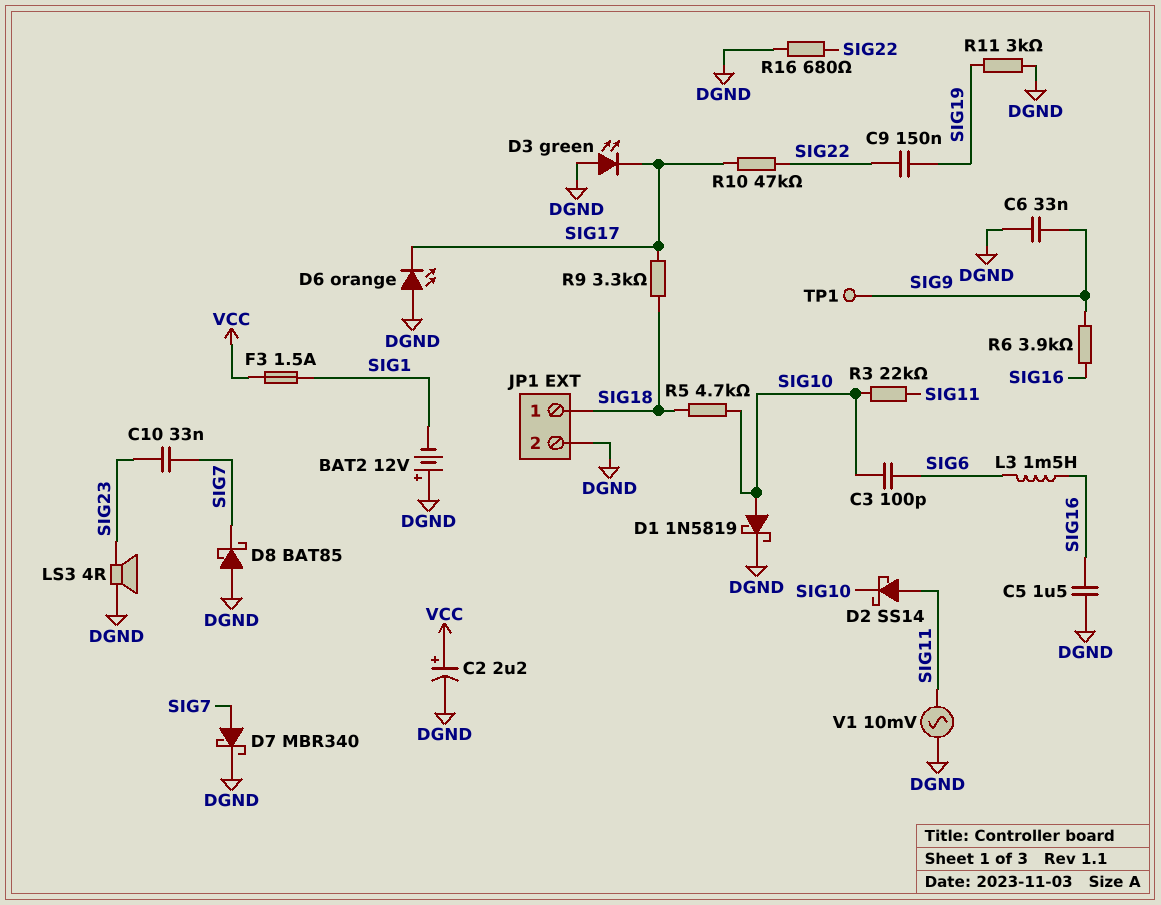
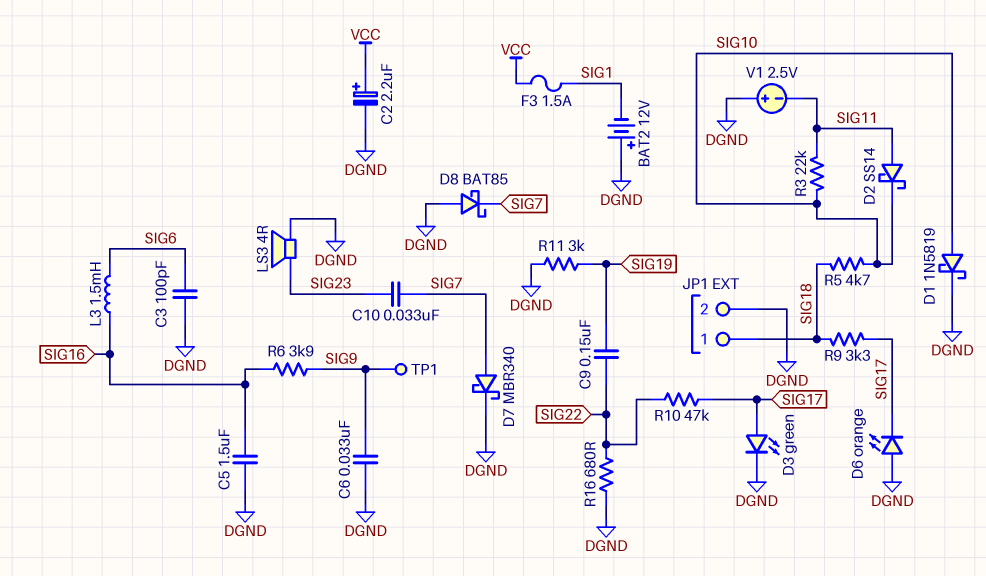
C3: 100pF (SIG6, SIG10) -> 100pF (DGND, SIG6)
D3: LED green (A DGND, K SIG17) -> LED green (A SIG17, K DGND)
V1: AC 10mV (DGND, SIG11) -> 2.5V (plus DGND, minus SIG11)

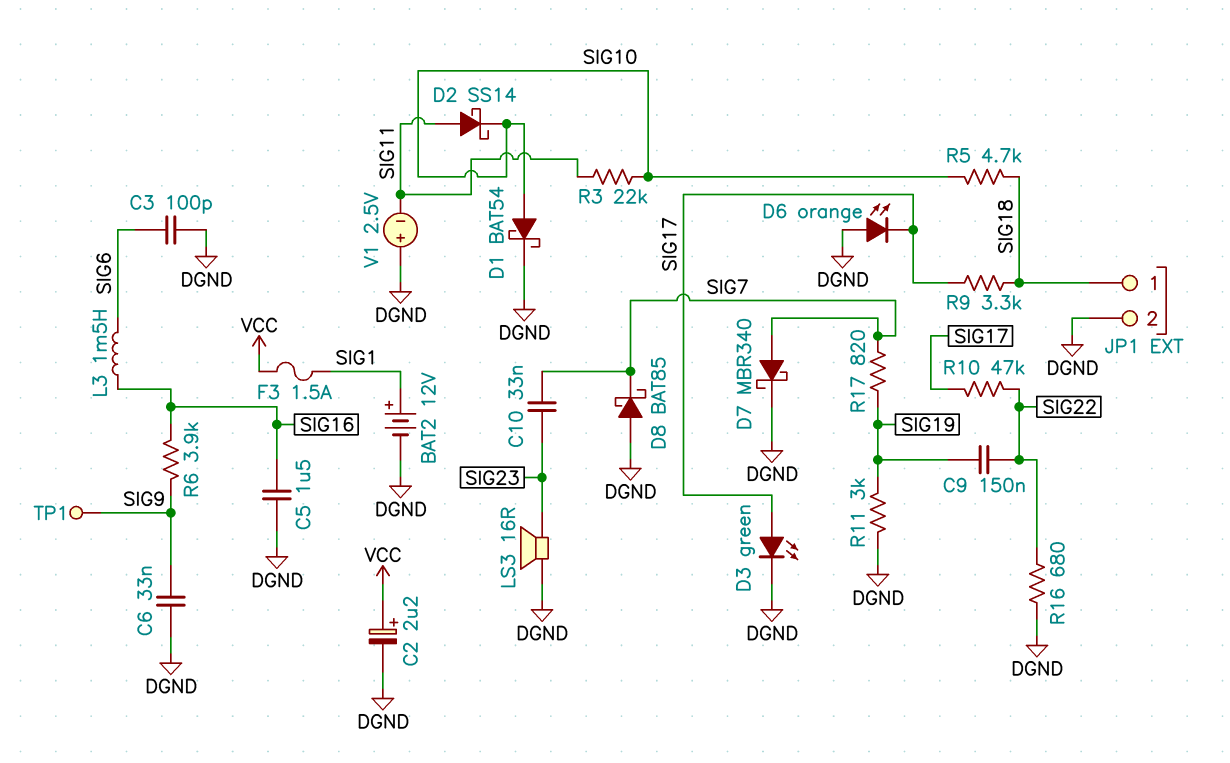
BAT2: 12V (plus DGND, minus SIG1) -> 12V (plus SIG1, minus DGND)
D1: schottky 1N5819 (A SIG10, K DGND) -> schottky BAT54 (A SIG10, K DGND)
LS3: speaker 4R (DGND, SIG23) -> speaker 16R (DGND, SIG23)
R17: none -> 820 (SIG7, SIG19)

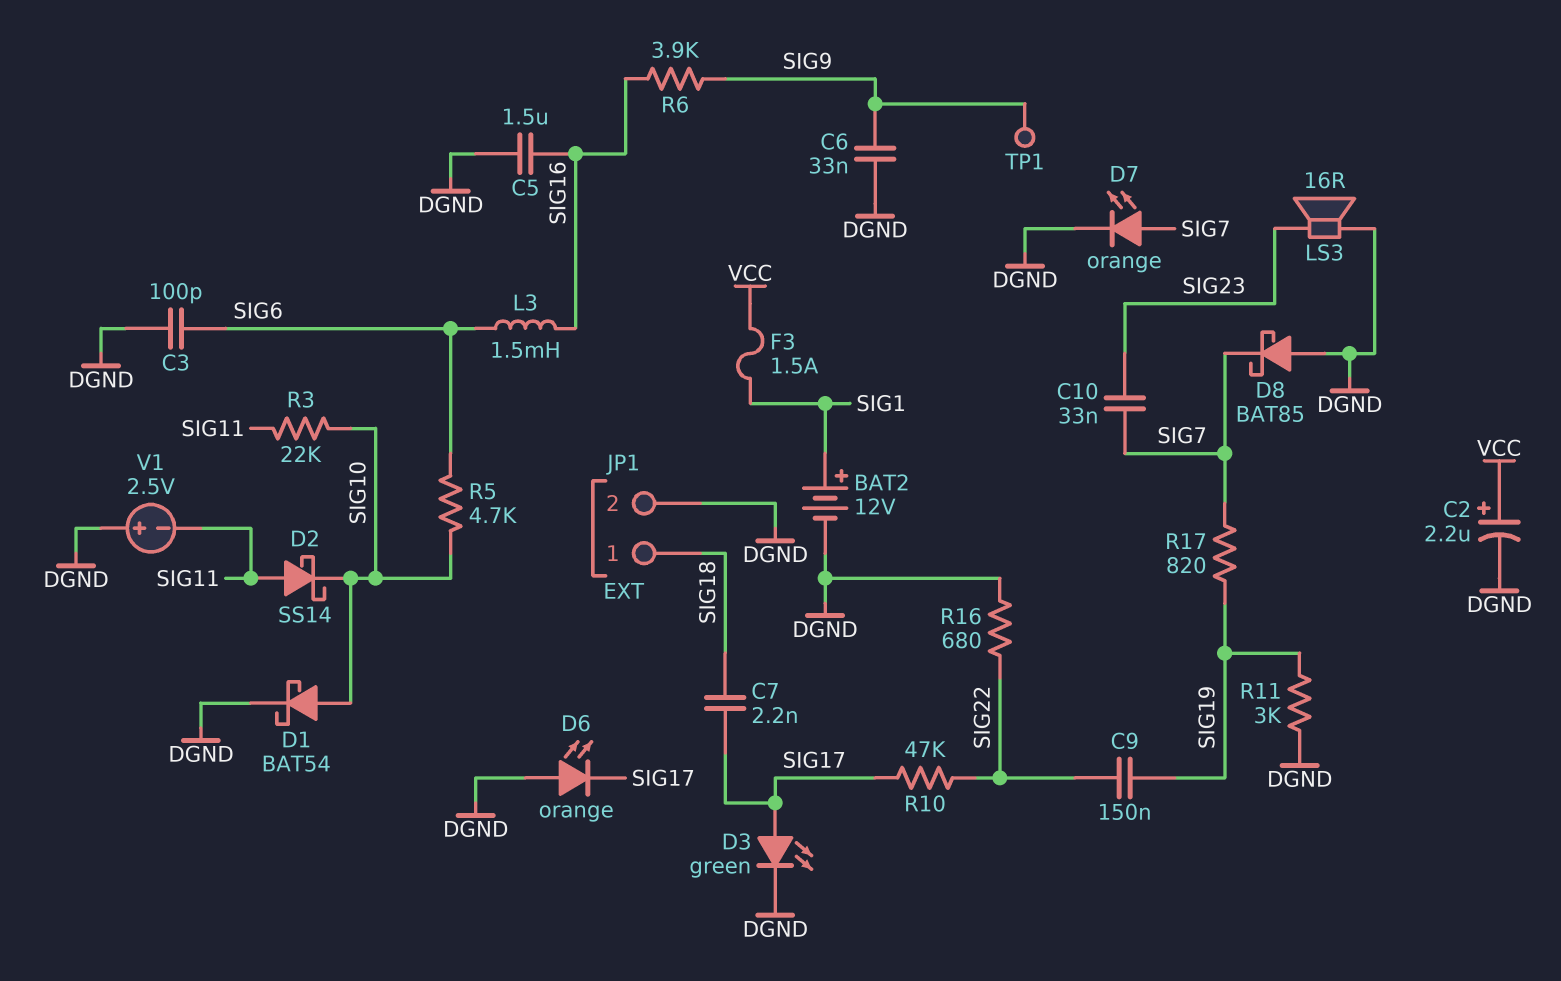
C7: none -> 2.2nF (SIG17, SIG18)
D7: schottky MBR340 (A SIG7, K DGND) -> LED orange (A SIG7, K DGND)
R5: 4.7k (SIG10, SIG18) -> 4.7k (SIG6, SIG10)
R9: 3.3k (SIG17, SIG18) -> none

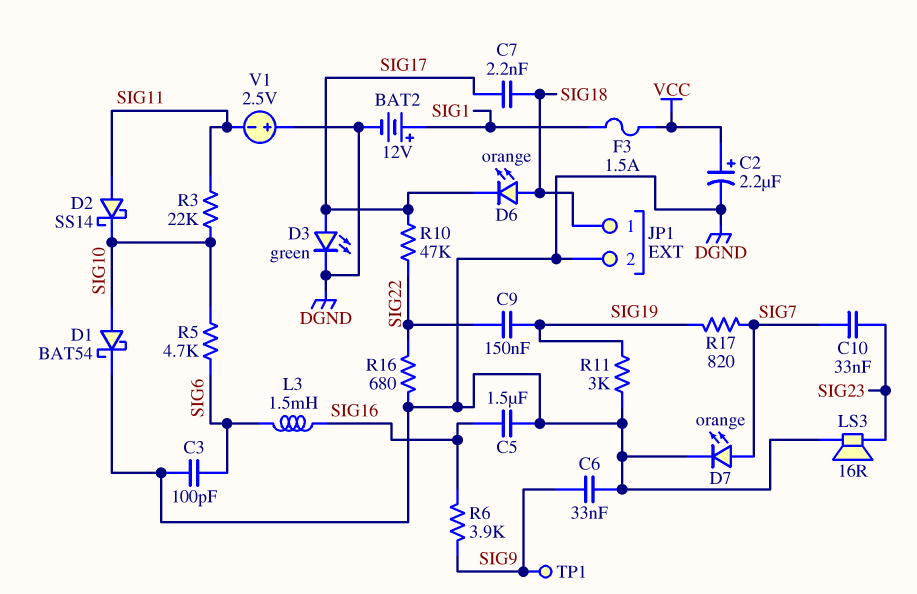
D6: LED orange (A DGND, K SIG17) -> LED orange (A SIG18, K SIG17)
D8: schottky BAT85 (A DGND, K SIG7) -> none

